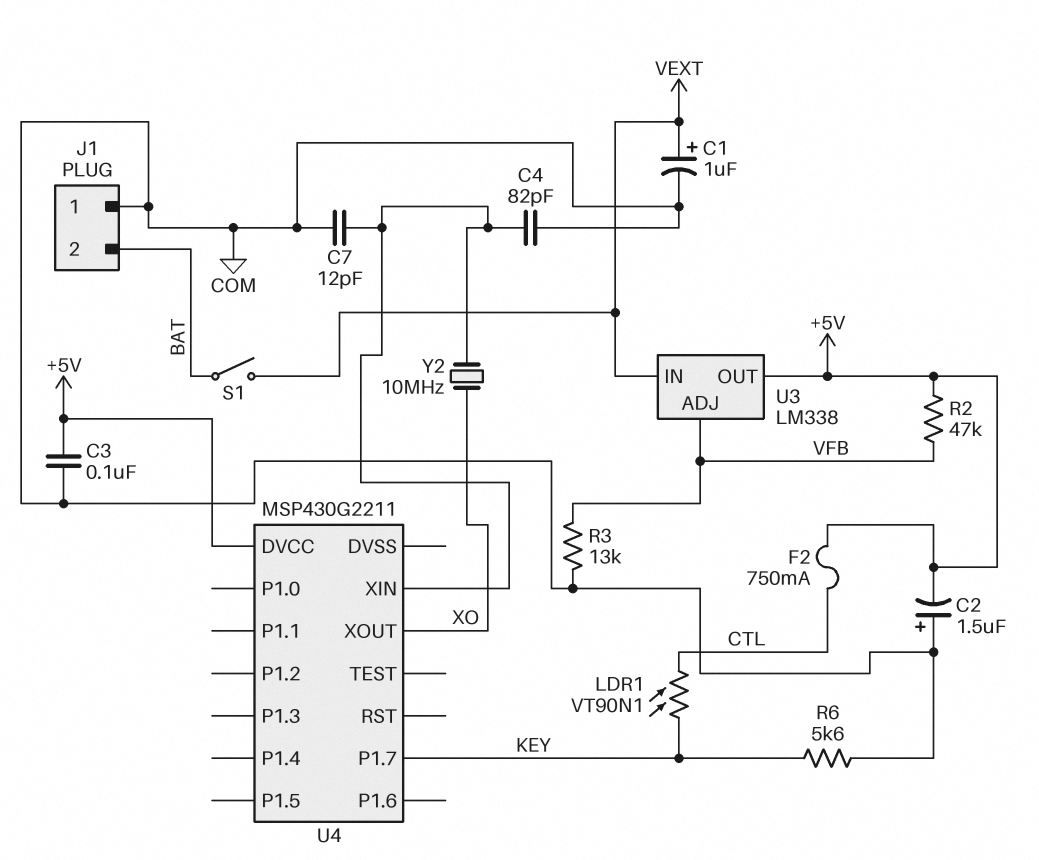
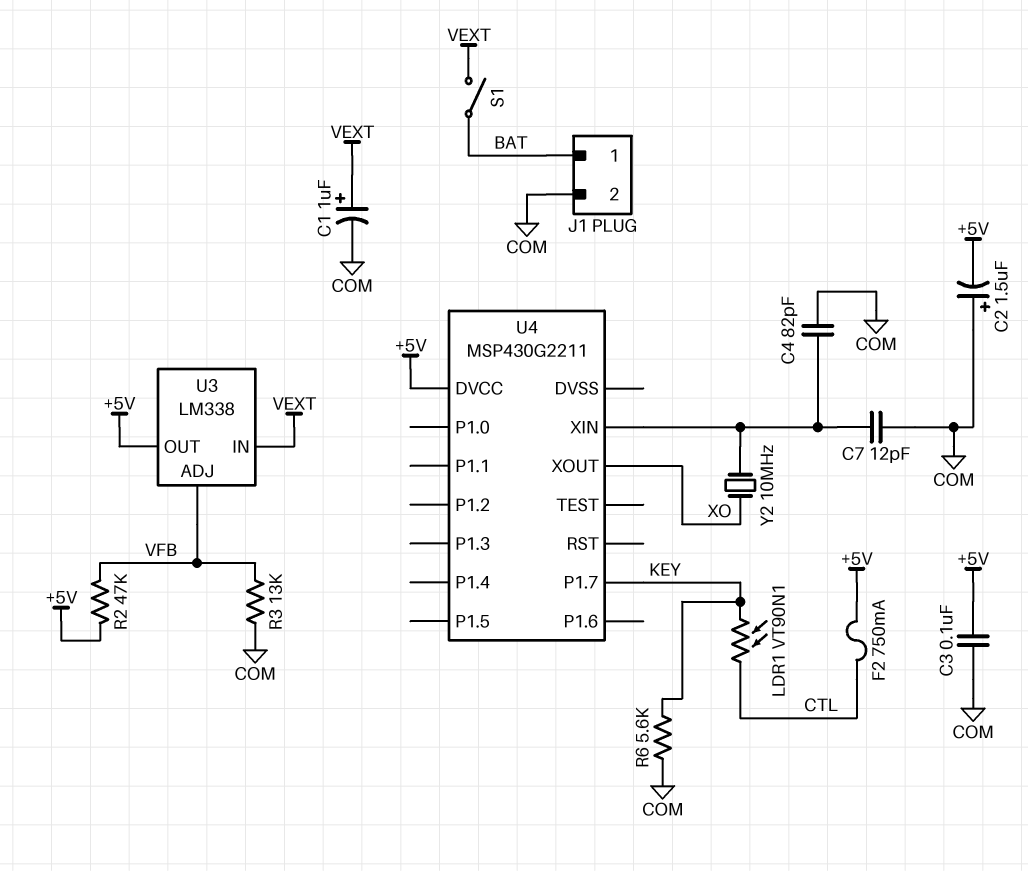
J1 pin 1: COM -> BAT
J1 pin 2: BAT -> COM

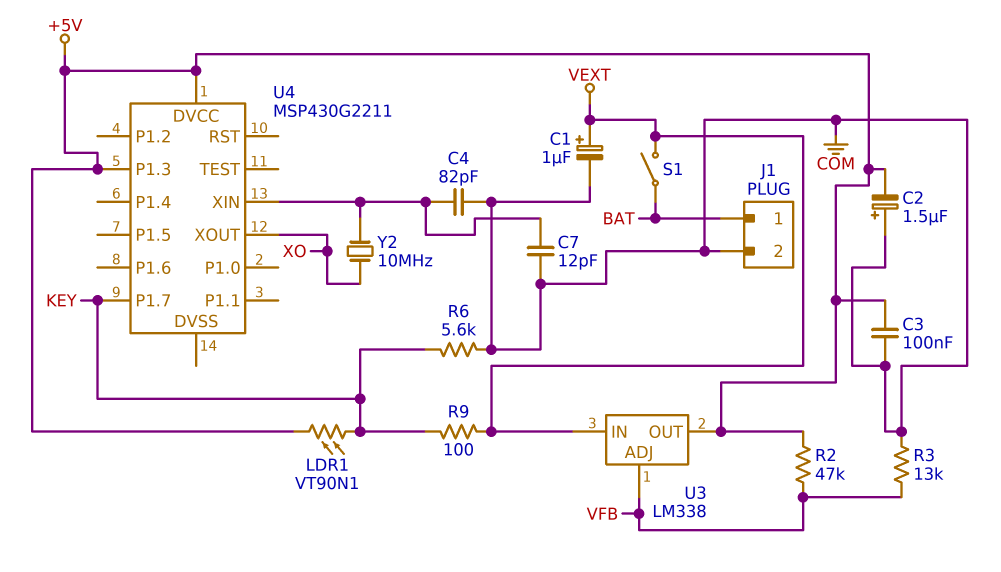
F2: 750mA (+5V, CTL) -> none
LDR1: VT90N1 (CTL, KEY) -> VT90N1 (+5V, KEY)
R9: none -> 100 (KEY, VEXT)
U4 pin P1.3: none -> +5V

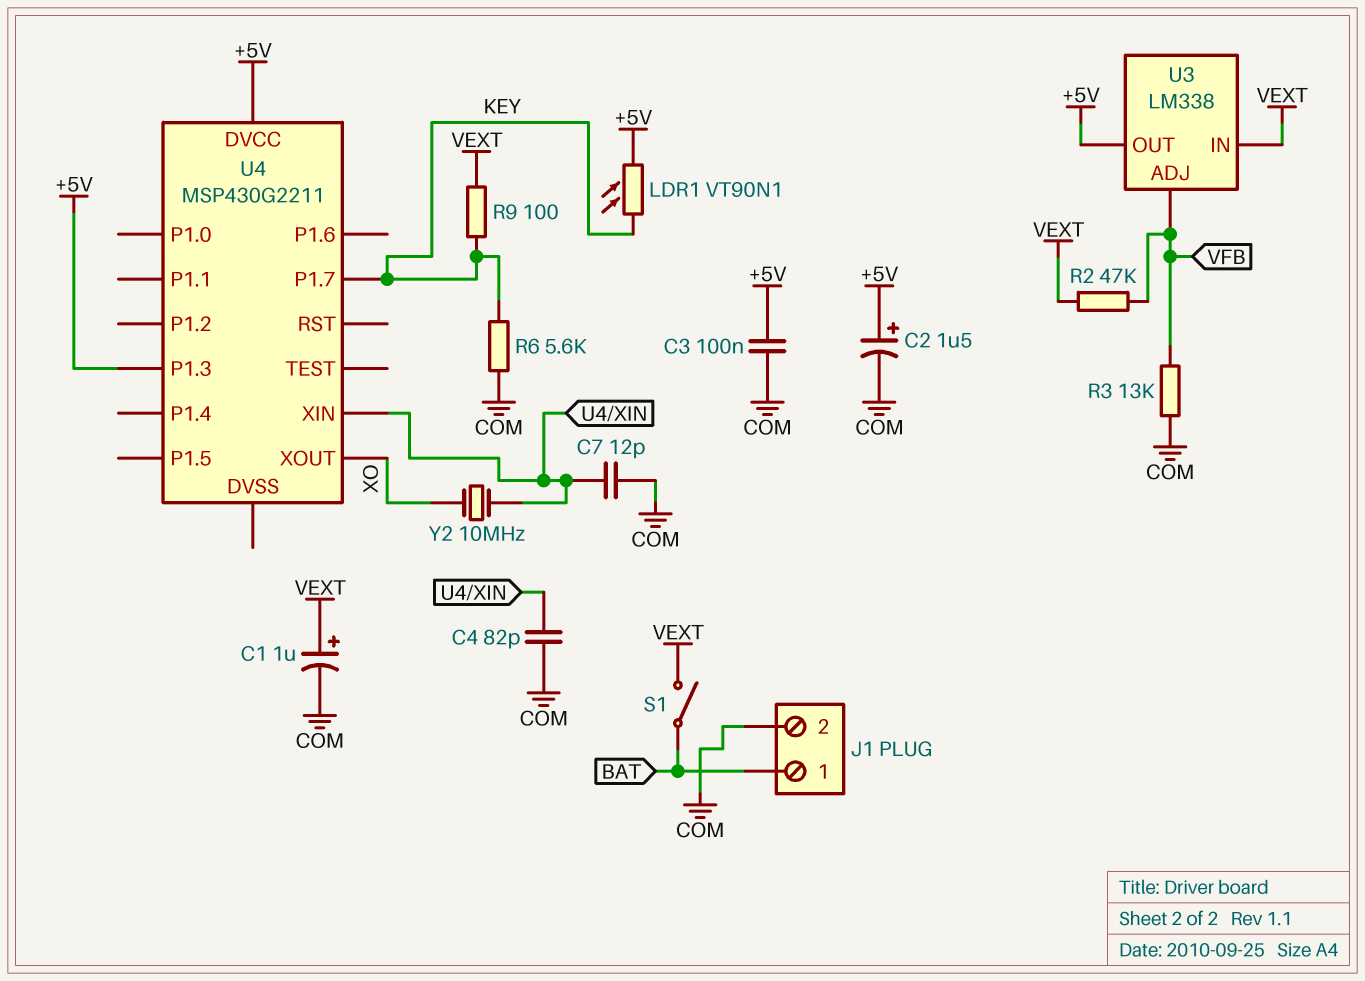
C2: 1.5uF (plus COM, minus +5V) -> 1.5uF (plus +5V, minus COM)
R2: 47k (+5V, VFB) -> 47k (VEXT, VFB)

